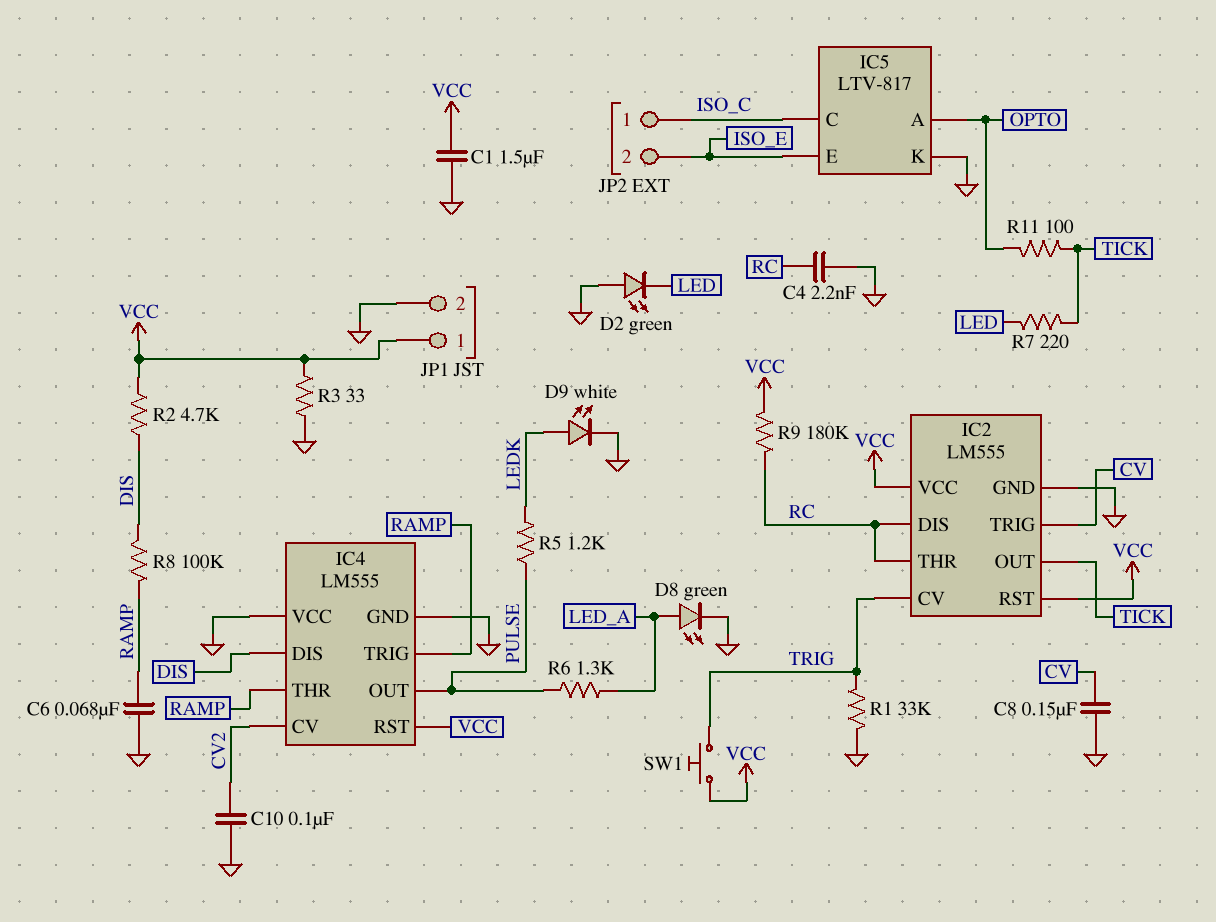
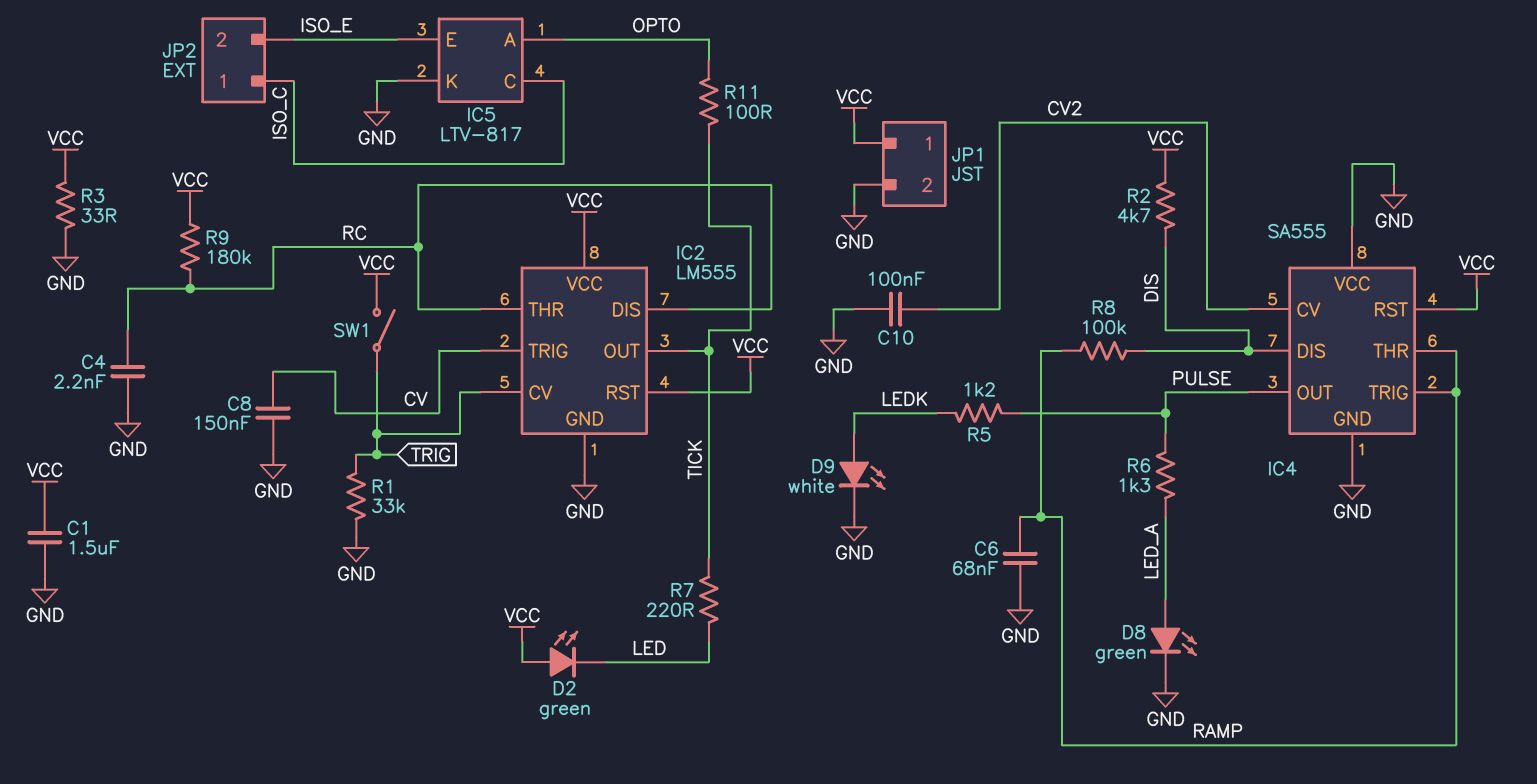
D2: LED green (A GND, K LED) -> LED green (A VCC, K LED)
IC4: LM555 -> SA555
SW1: button (TRIG, VCC) -> switch (TRIG, VCC)

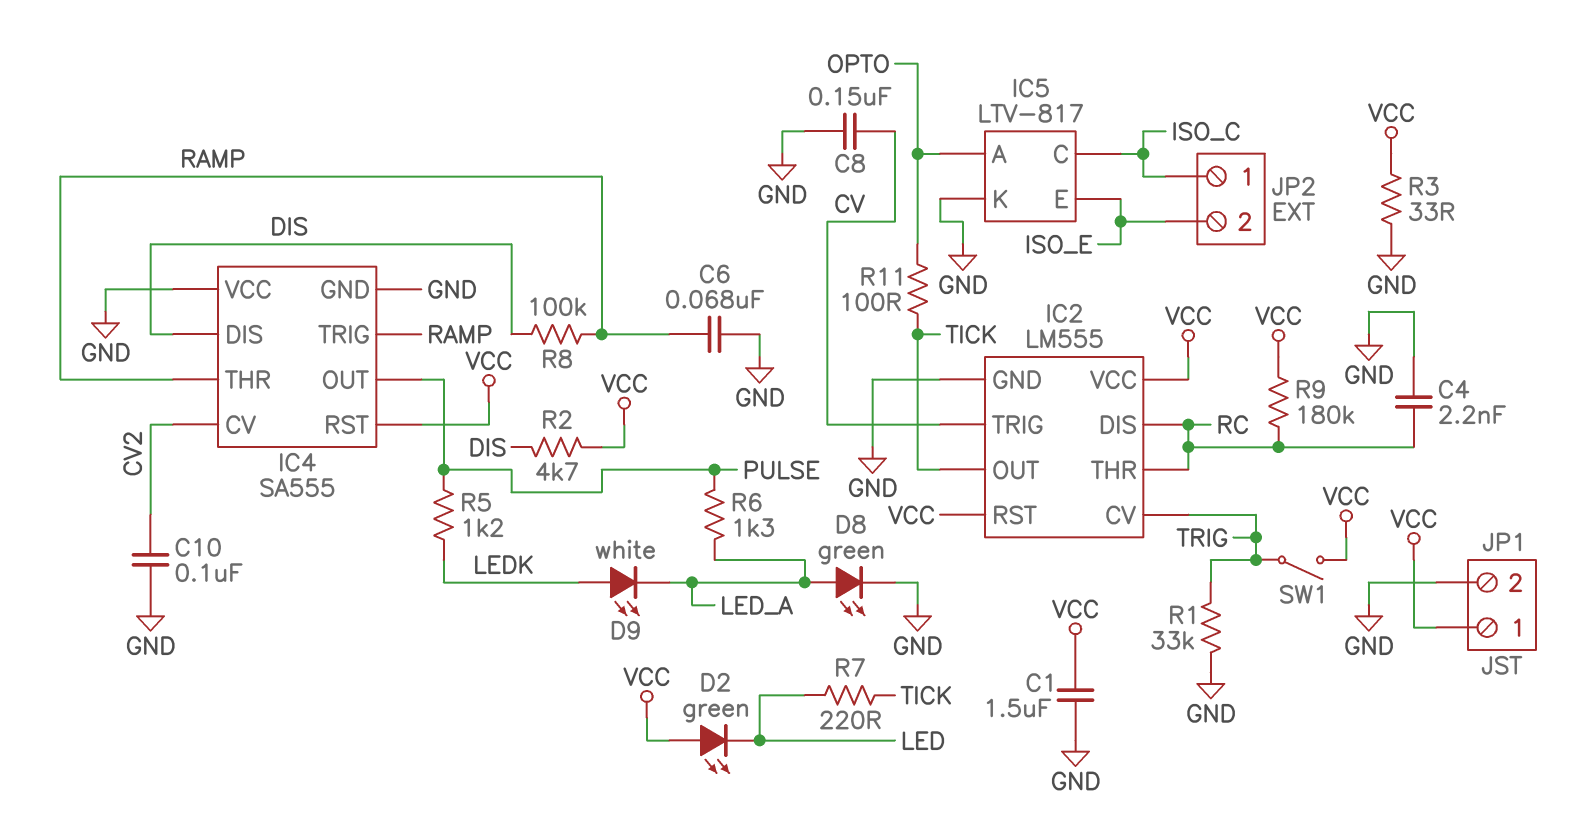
D9: LED white (A LEDK, K GND) -> LED white (A LEDK, K LED_A)

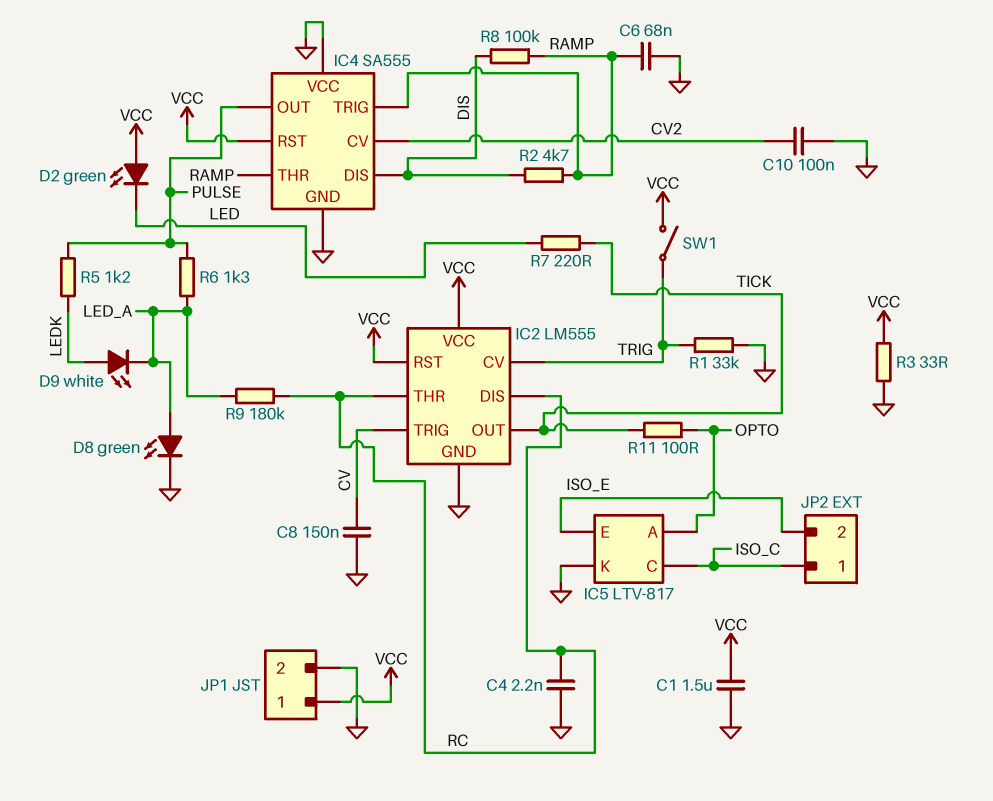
R2: 4.7k (DIS, VCC) -> 4.7k (DIS, RAMP)
R9: 180k (RC, VCC) -> 180k (LED_A, RC)

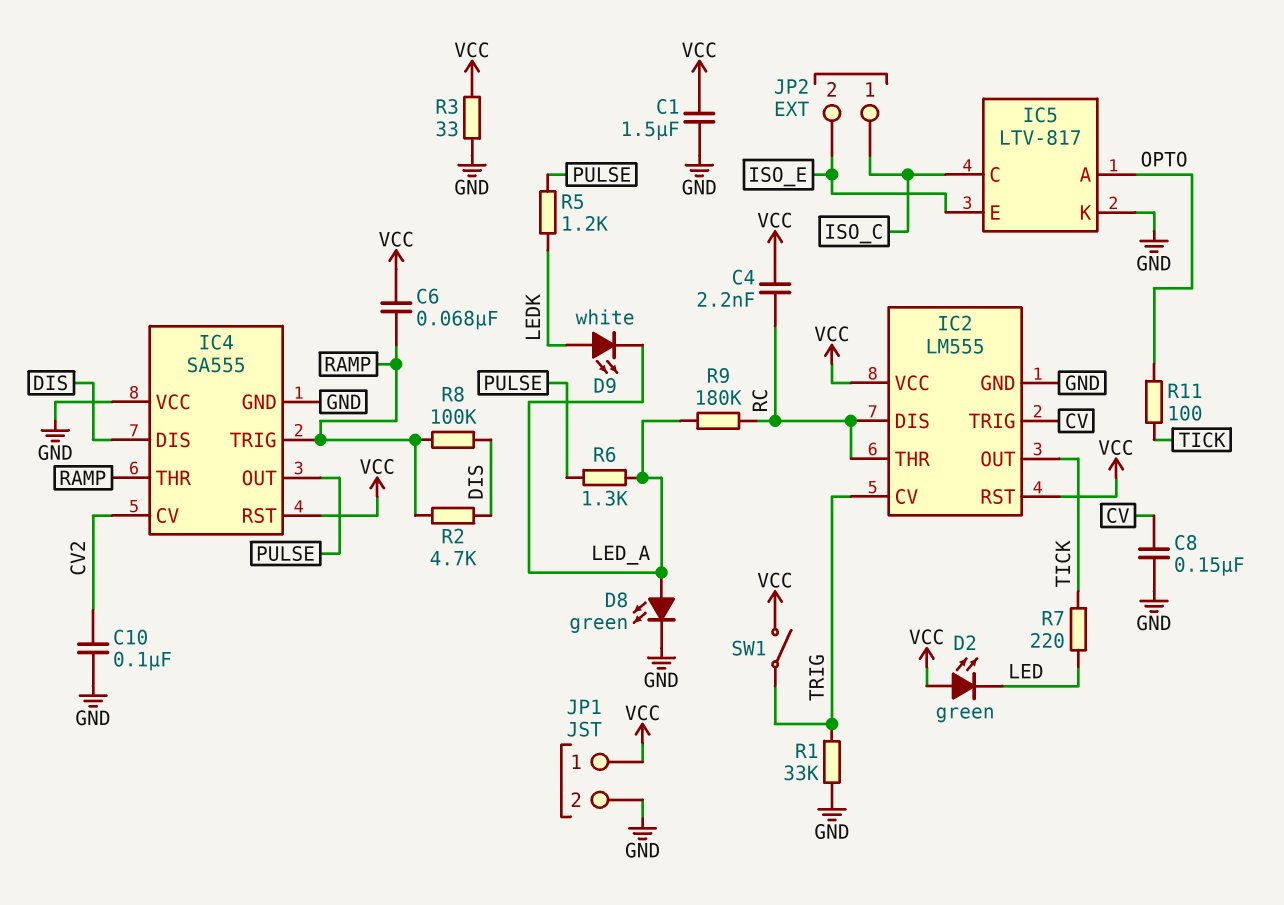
C4: 2.2nF (GND, RC) -> 2.2nF (RC, VCC)
C6: 68nF (GND, RAMP) -> 68nF (RAMP, VCC)

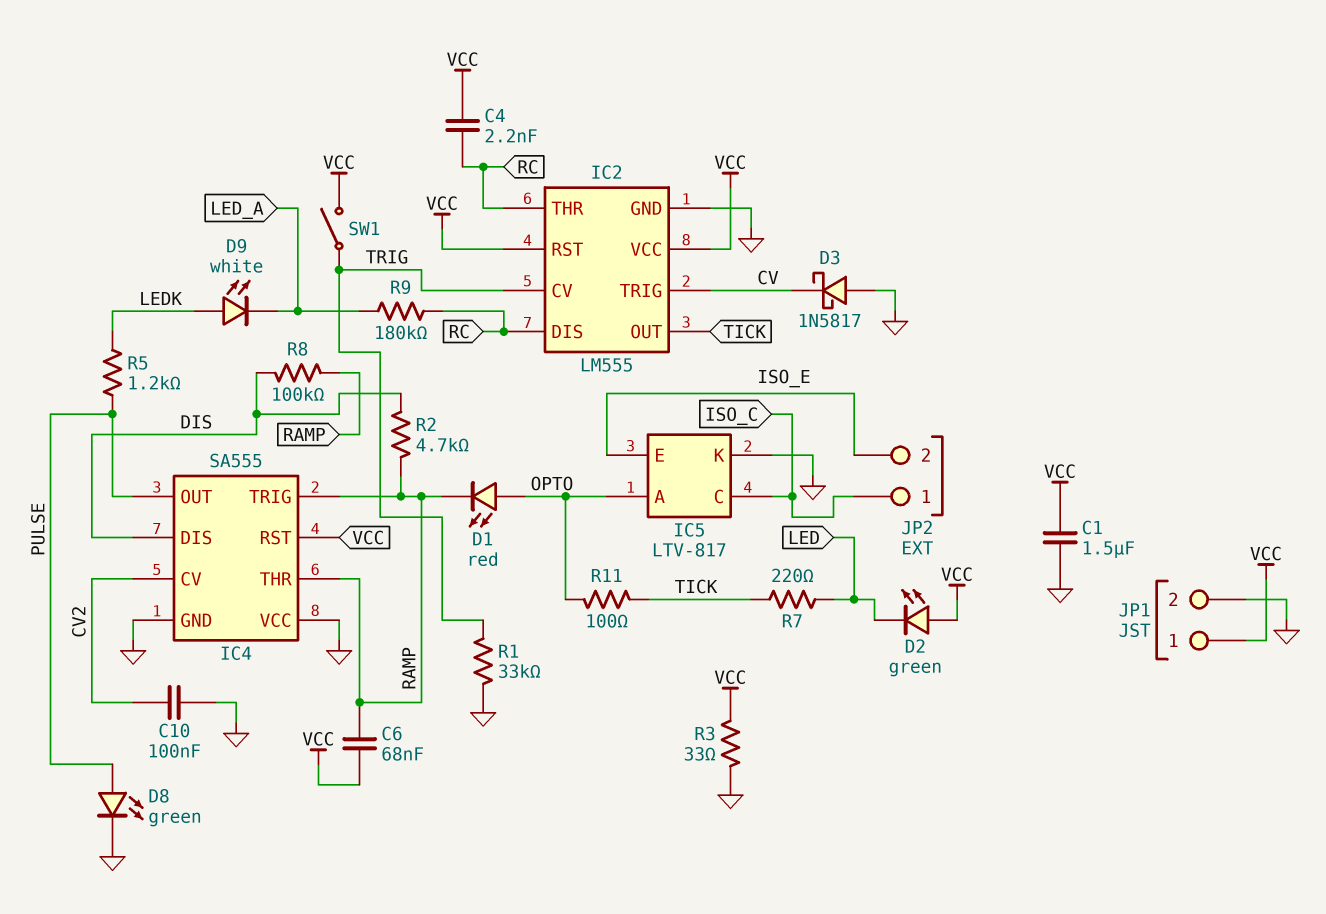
C8: 150nF (CV, GND) -> none
D1: none -> LED red (A OPTO, K RAMP)
D3: none -> schottky 1N5817 (A GND, K CV)
D8: LED green (A LED_A, K GND) -> LED green (A PULSE, K GND)
R6: 1.3k (LED_A, PULSE) -> none

